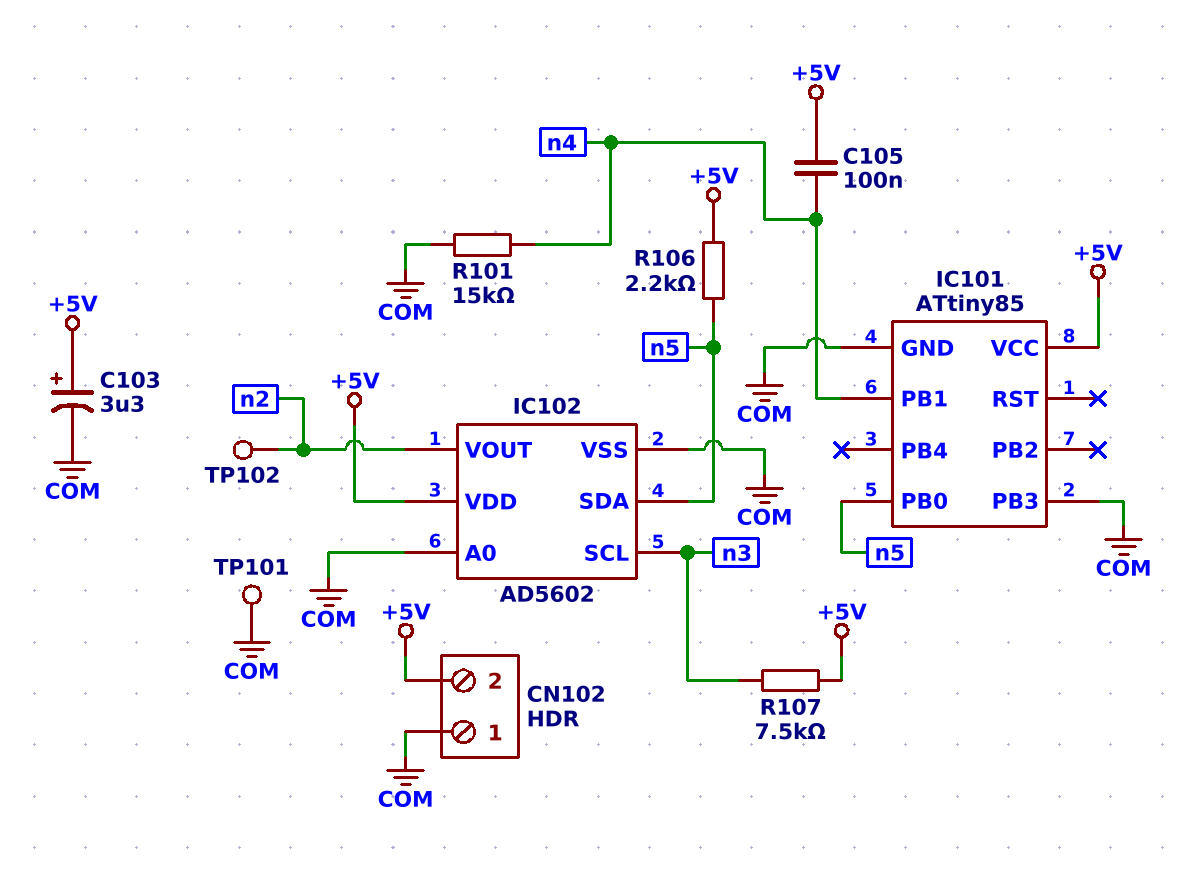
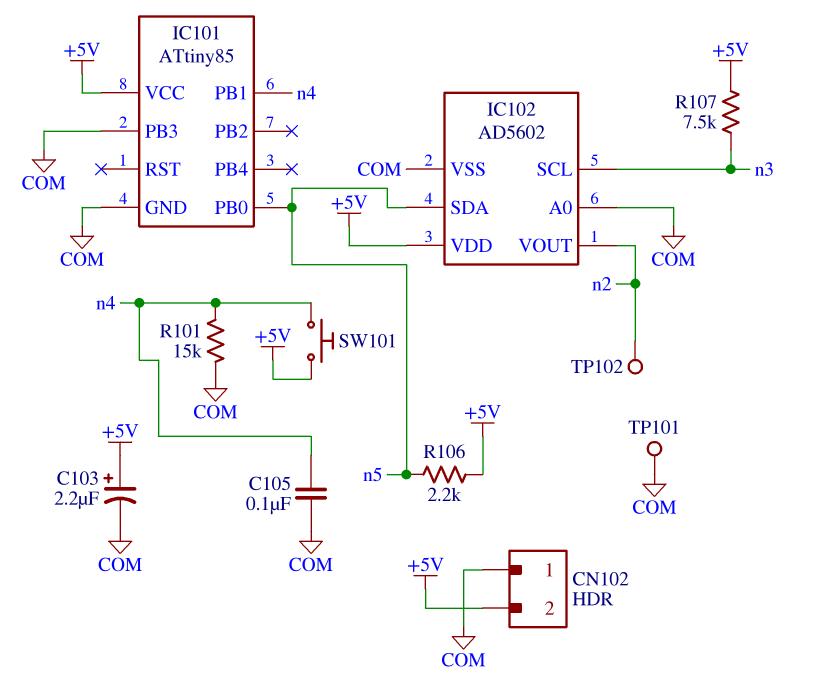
C103: 3.3uF (plus +5V, minus COM) -> 2.2uF (plus +5V, minus COM)
C105: 100nF (+5V, n4) -> 100nF (COM, n4)
SW101: none -> button (+5V, n4)

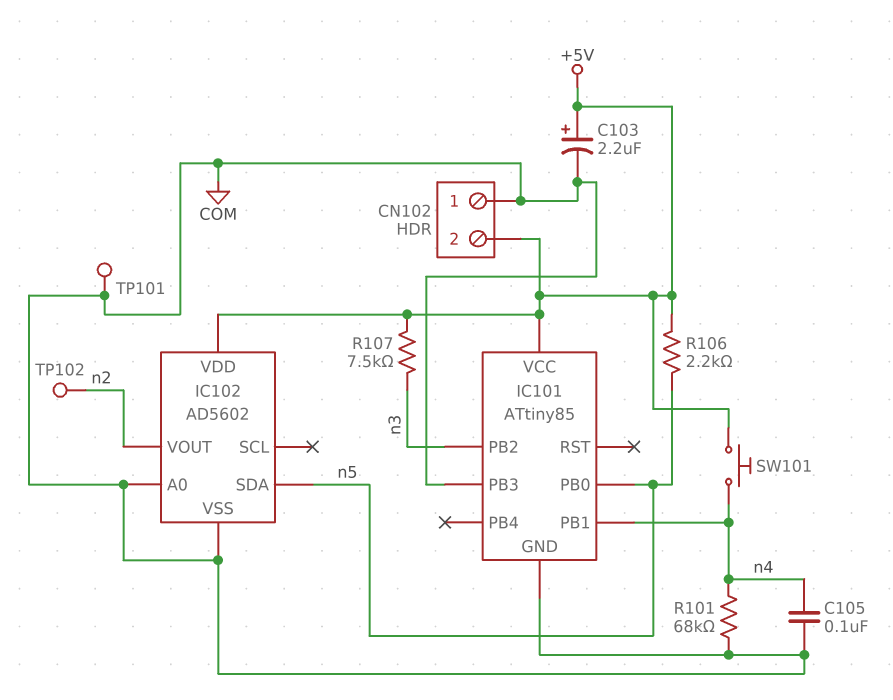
IC101 pin PB2: none -> n3
IC102 pin SCL: n3 -> none
R101: 15k (COM, n4) -> 68k (COM, n4)

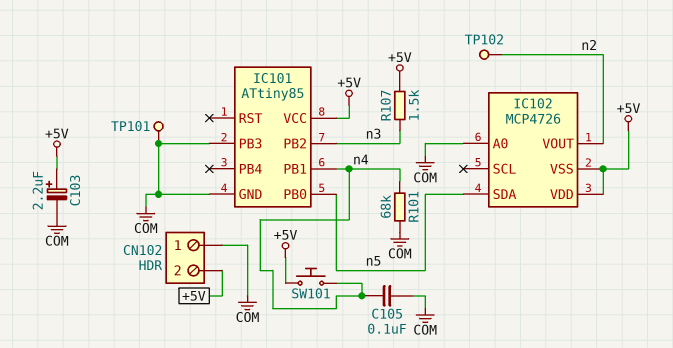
IC102: AD5602 -> MCP4726
IC102 pin VSS: COM -> +5V
R106: 2.2k (+5V, n5) -> none
R107: 7.5k (+5V, n3) -> 1.5k (+5V, n3)

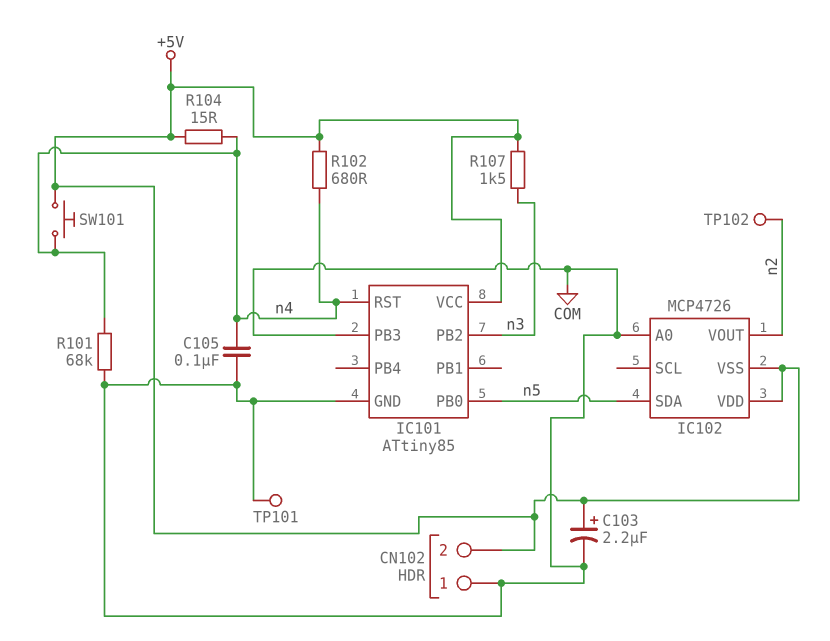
IC101 pin PB1: n4 -> none
IC101 pin RST: none -> n4
R102: none -> 680 (+5V, n4)
R104: none -> 15 (+5V, n4)

